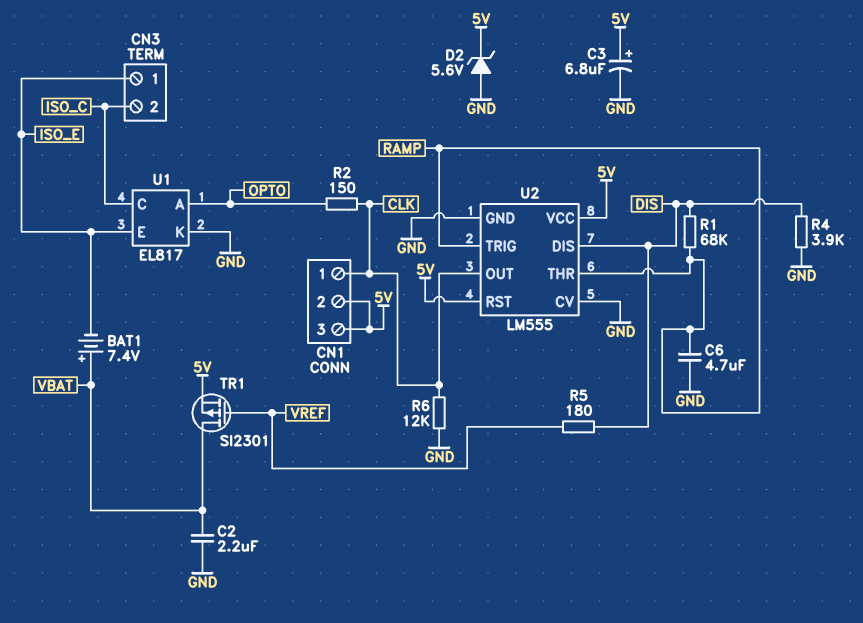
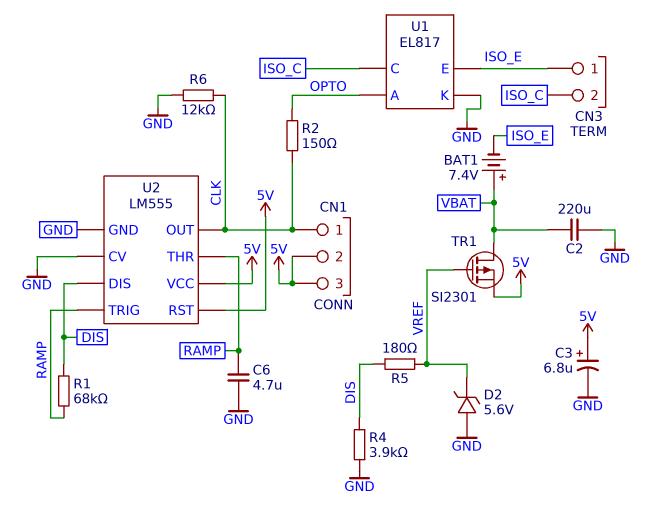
C2: 2.2uF (GND, VBAT) -> 220uF (GND, VBAT)
D2: zener 5.6V (A GND, K 5V) -> zener 5.6V (A GND, K VREF)

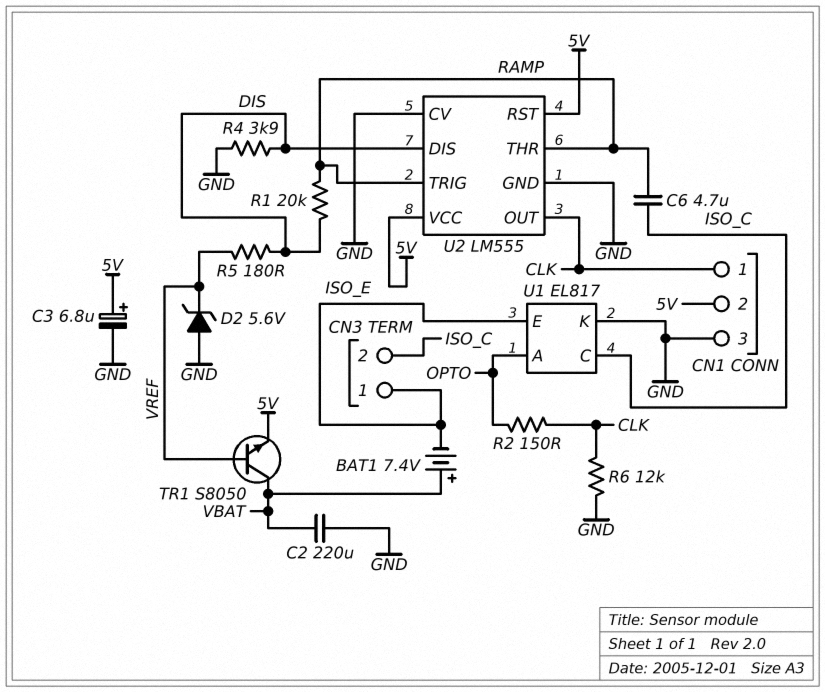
C6: 4.7uF (GND, RAMP) -> 4.7uF (ISO_C, RAMP)
CN1 pin 3: 5V -> GND
R1: 68k (DIS, RAMP) -> 20k (DIS, RAMP)
TR1: PMOS SI2301 (G VREF, D VBAT, S 5V) -> NPN S8050 (B VREF, C VBAT, E 5V)

